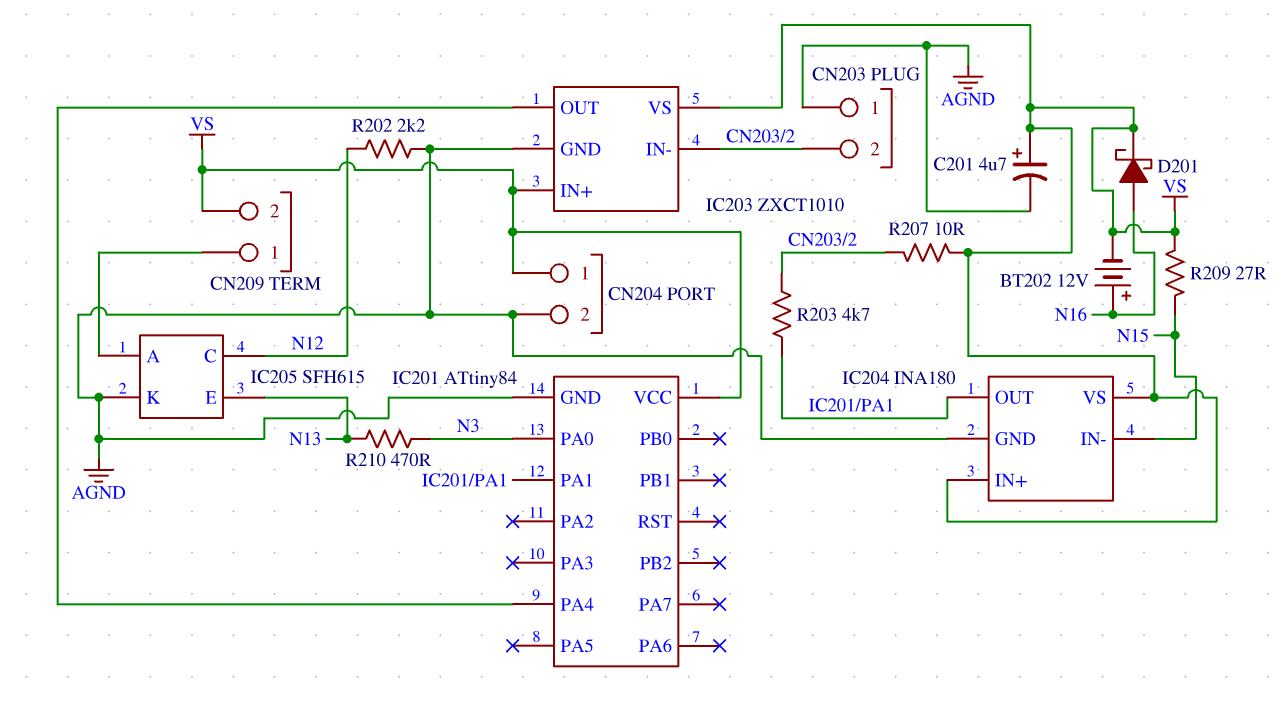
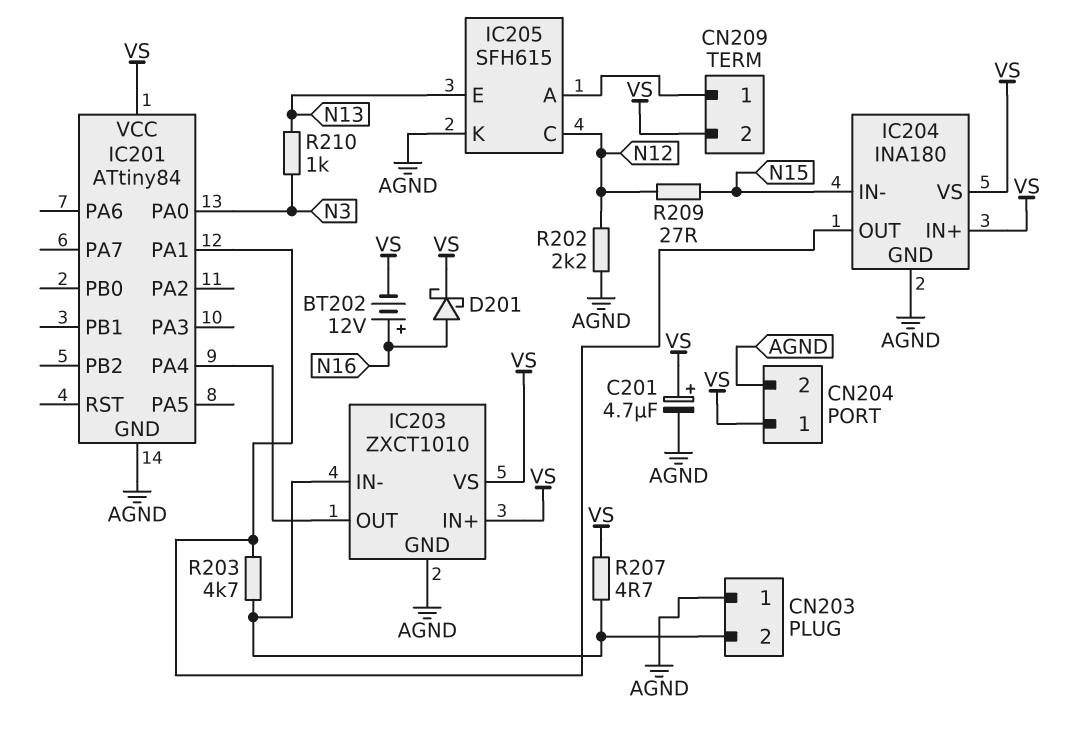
R207: 10 (CN203/2, VS) -> 4.7 (CN203/2, VS)
R209: 27 (N15, VS) -> 27 (N12, N15)
R210: 470 (N3, N13) -> 1k (N3, N13)

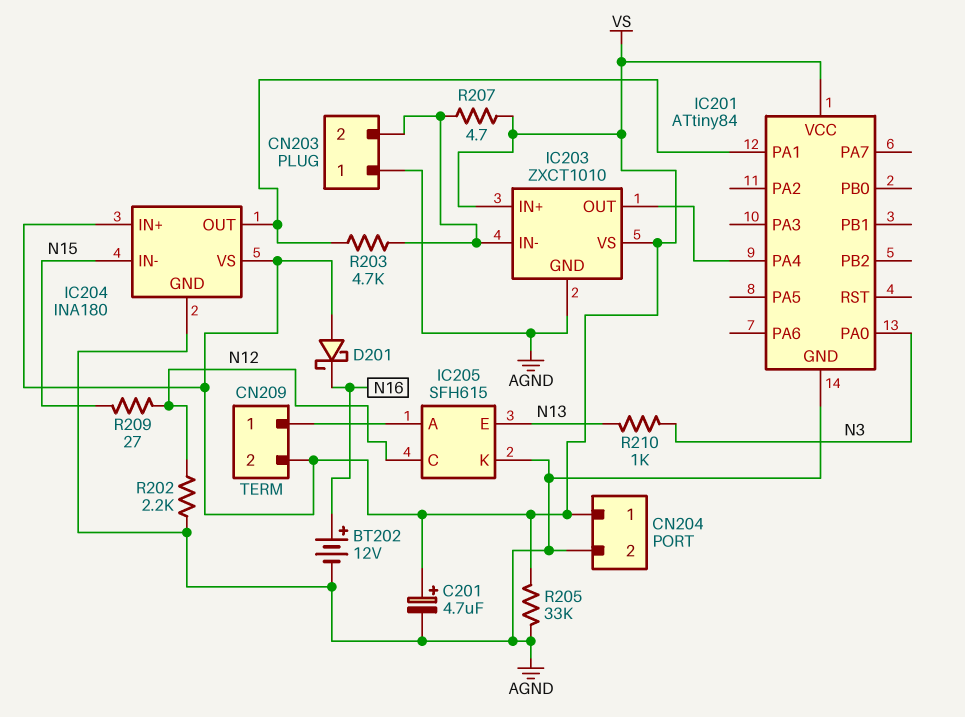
BT202: 12V (plus N16, minus VS) -> 12V (plus N16, minus AGND)
D201: schottky (A N16, K VS) -> schottky (A VS, K N16)
R205: none -> 33k (AGND, VS)

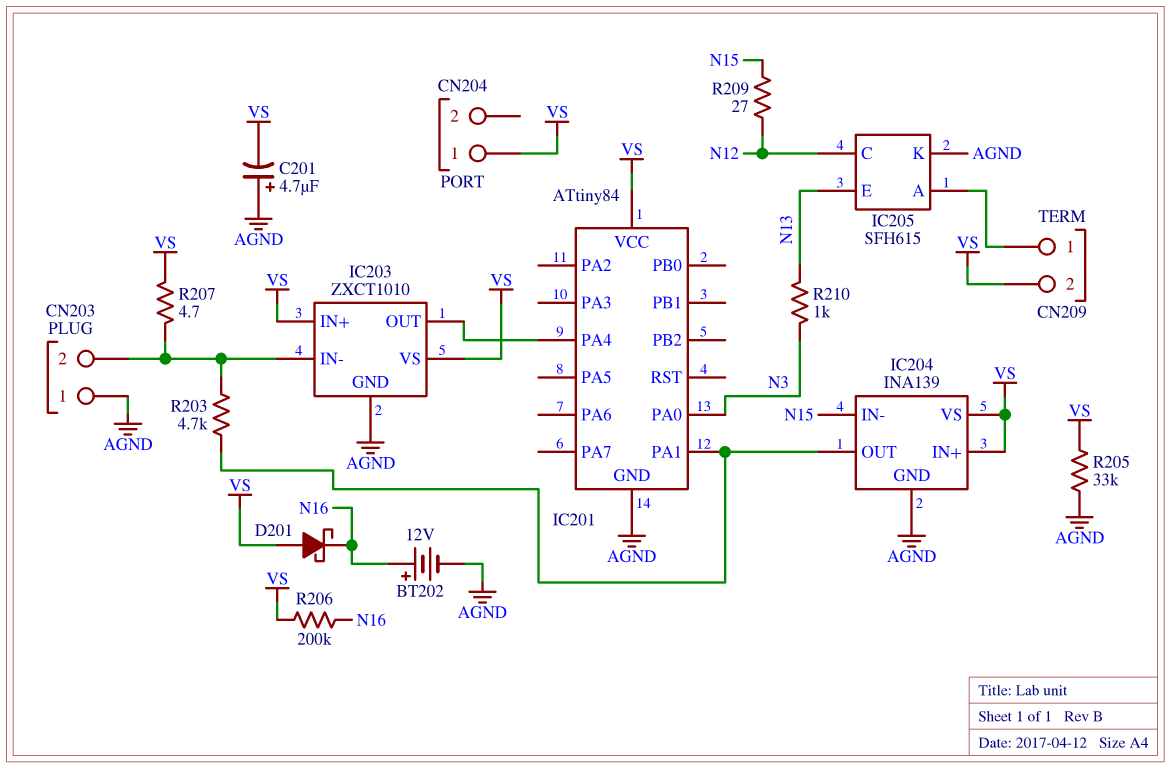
C201: 4.7uF (plus VS, minus AGND) -> 4.7uF (plus AGND, minus VS)
CN204 pin 2: AGND -> none
IC204: INA180 -> INA139
R202: 2.2k (AGND, N12) -> none
R206: none -> 200k (N16, VS)

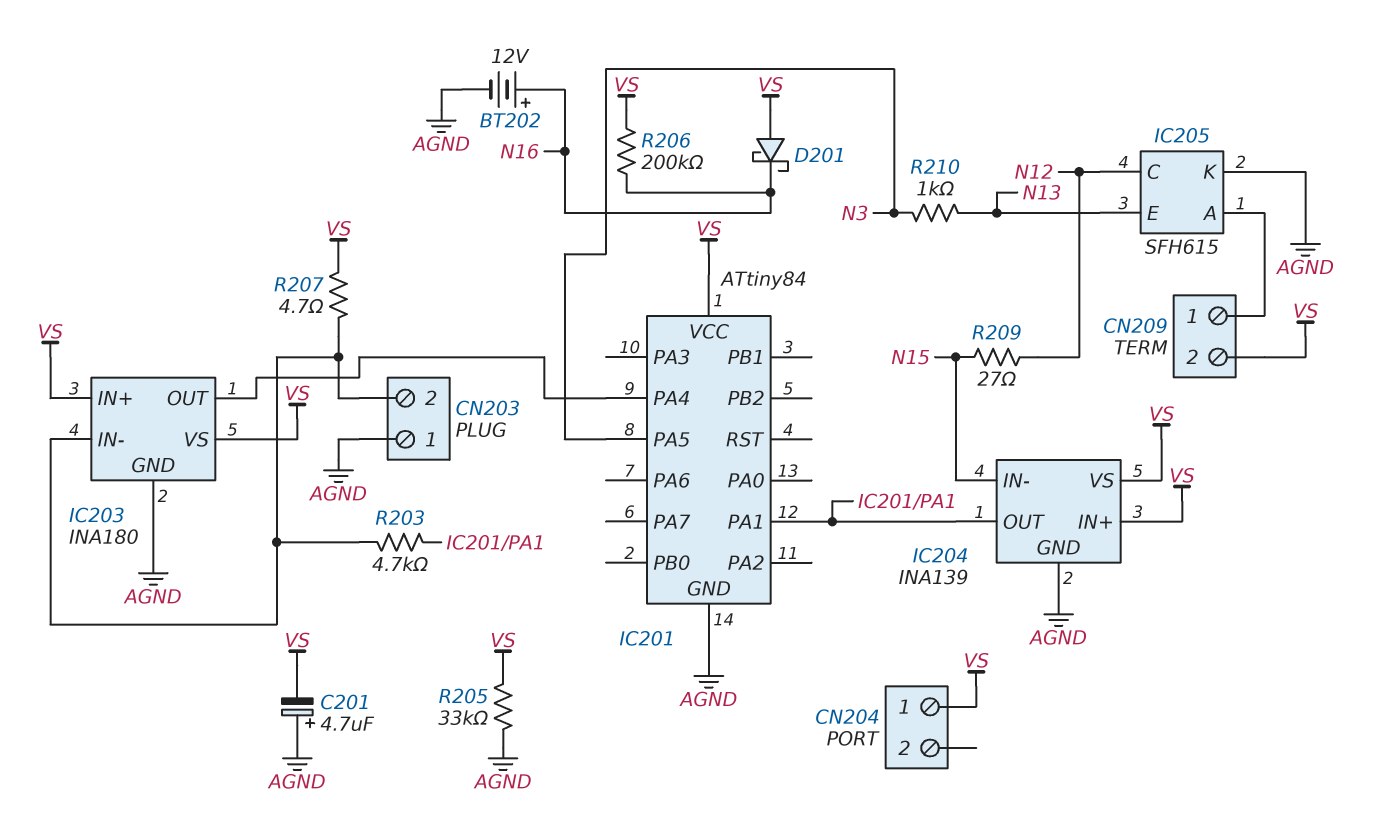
IC201 pin PA0: N3 -> none
IC201 pin PA5: none -> N3
IC203: ZXCT1010 -> INA180

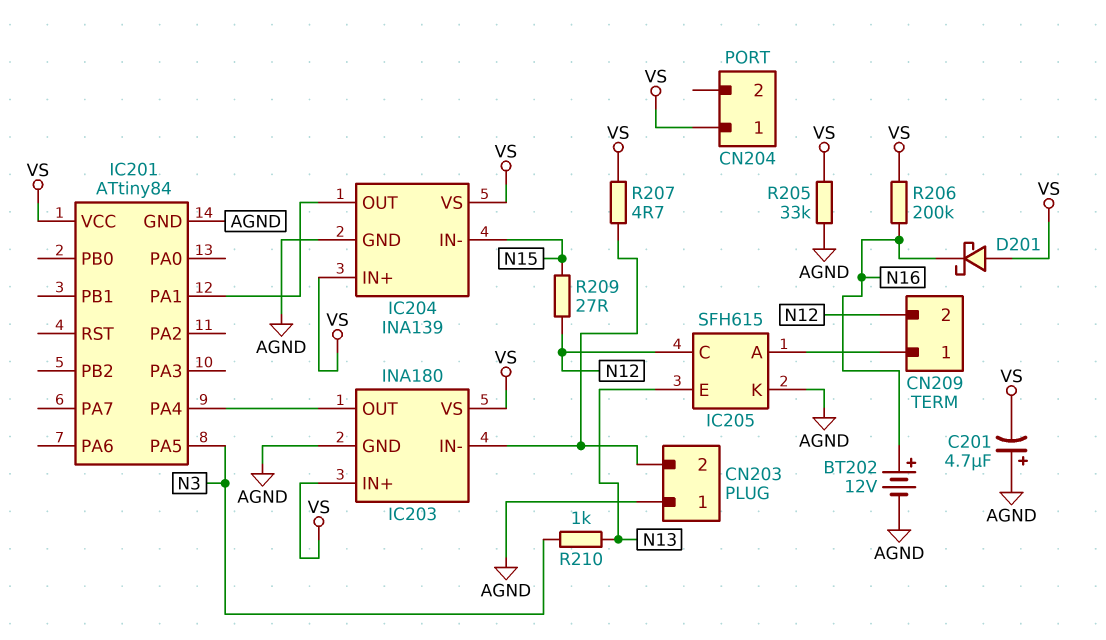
CN209 pin 2: VS -> N12
R203: 4.7k (CN203/2, IC201/PA1) -> none

